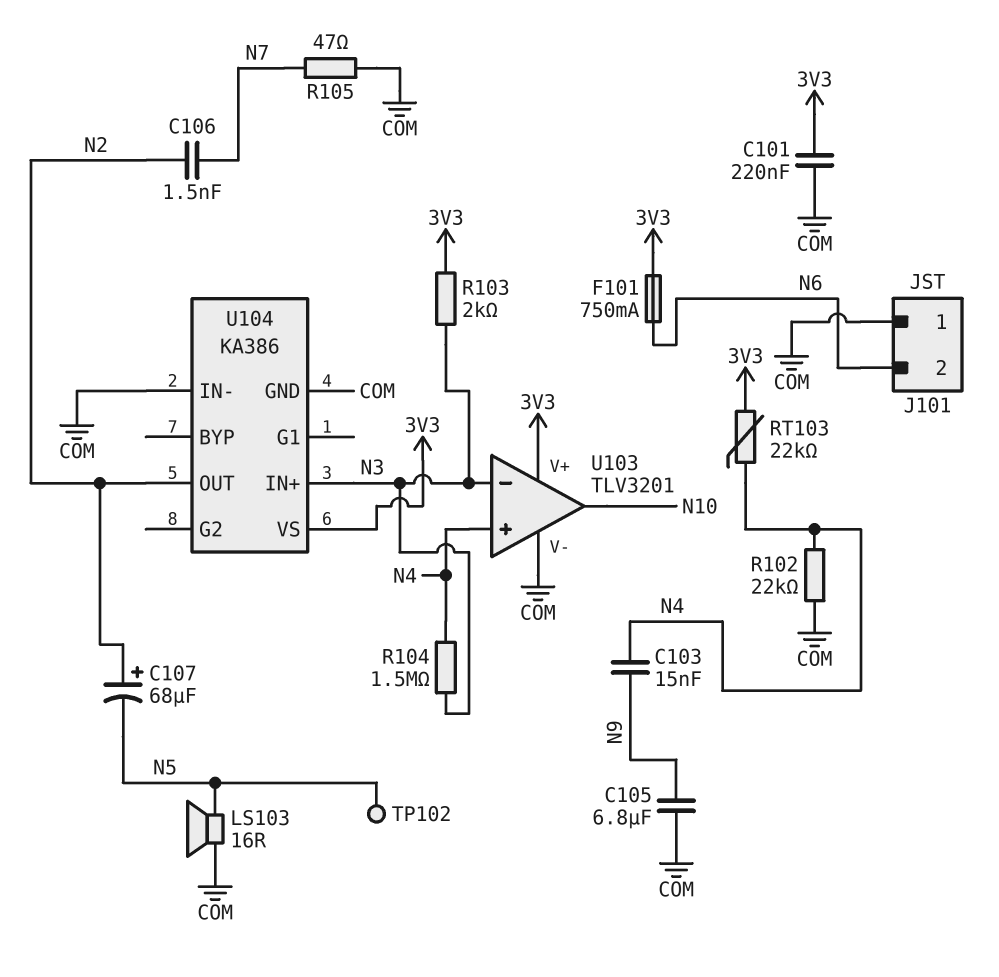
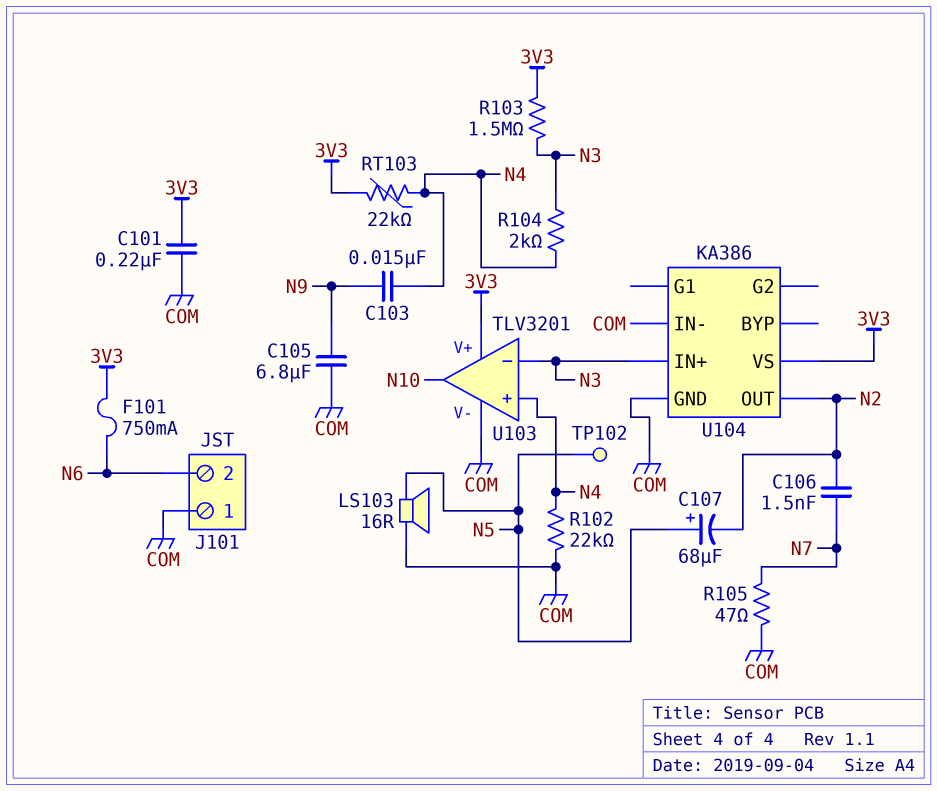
C107: 68uF (plus N2, minus N5) -> 68uF (plus N5, minus N2)
R103: 2k (3V3, N3) -> 1.5M (3V3, N3)
R104: 1.5M (N3, N4) -> 2k (N3, N4)

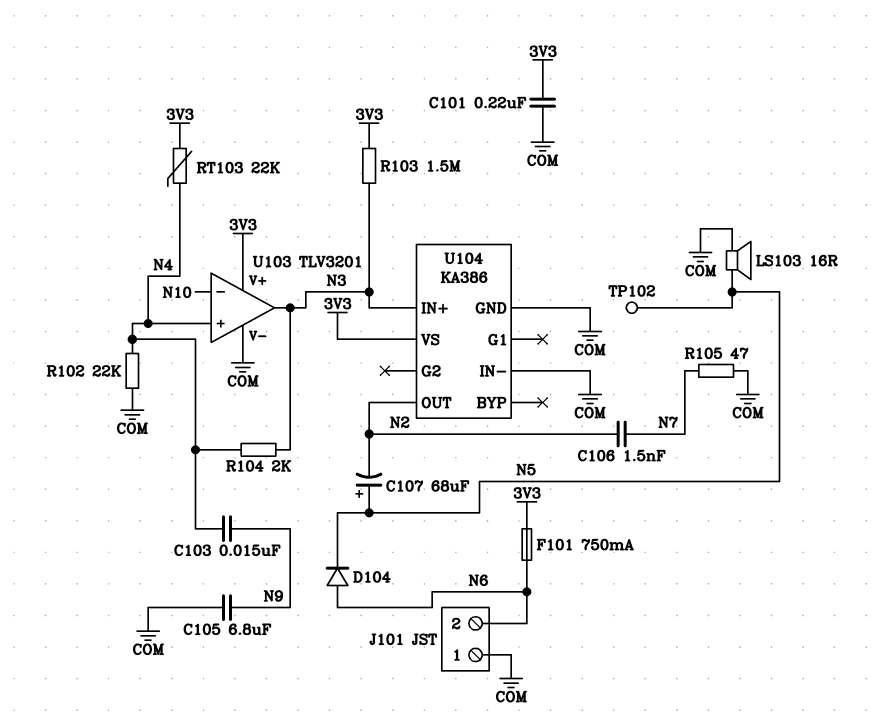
D104: none -> diode (A N6, K N5)
U103 pin in-: N3 -> N10
U103 pin out: N10 -> N3

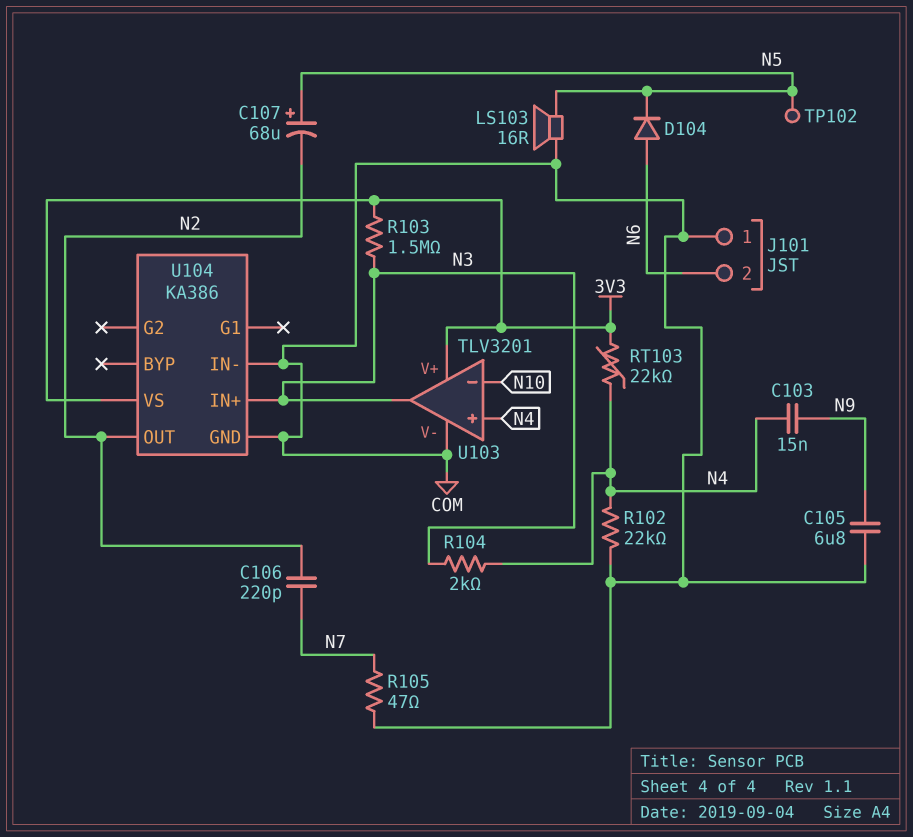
C101: 220nF (3V3, COM) -> none
C106: 1.5nF (N2, N7) -> 220pF (N2, N7)
F101: 750mA (3V3, N6) -> none

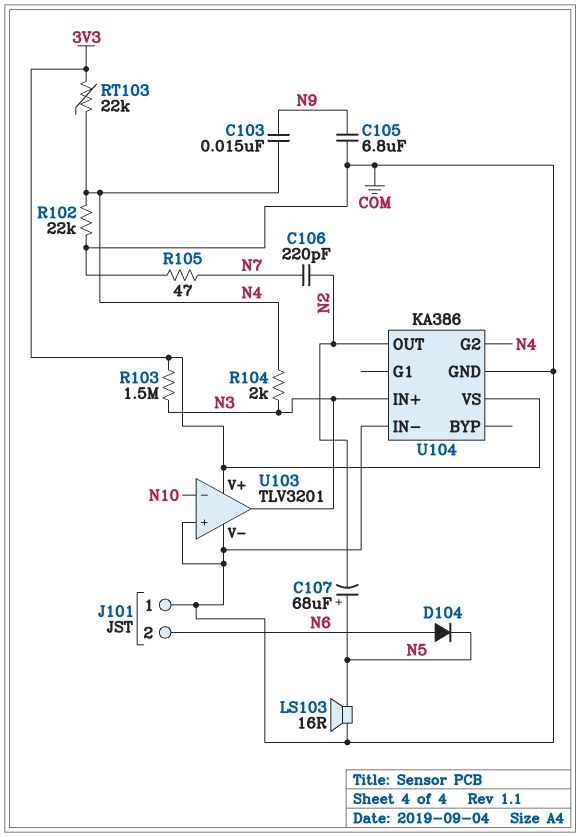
TP102: test point (N5) -> none
U103 pin in+: N4 -> COM
U104 pin G2: none -> N4

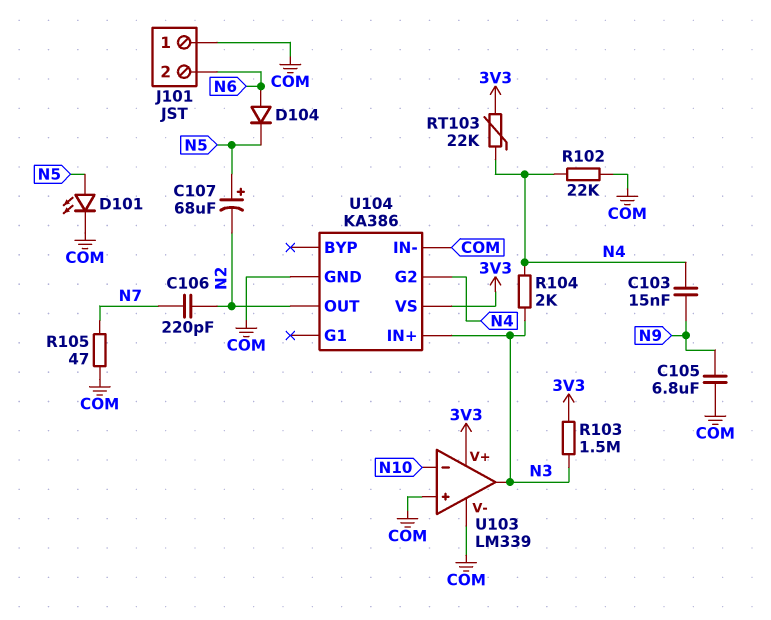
D101: none -> LED (A N5, K COM)
LS103: speaker 16R (COM, N5) -> none
U103: TLV3201 -> LM339

